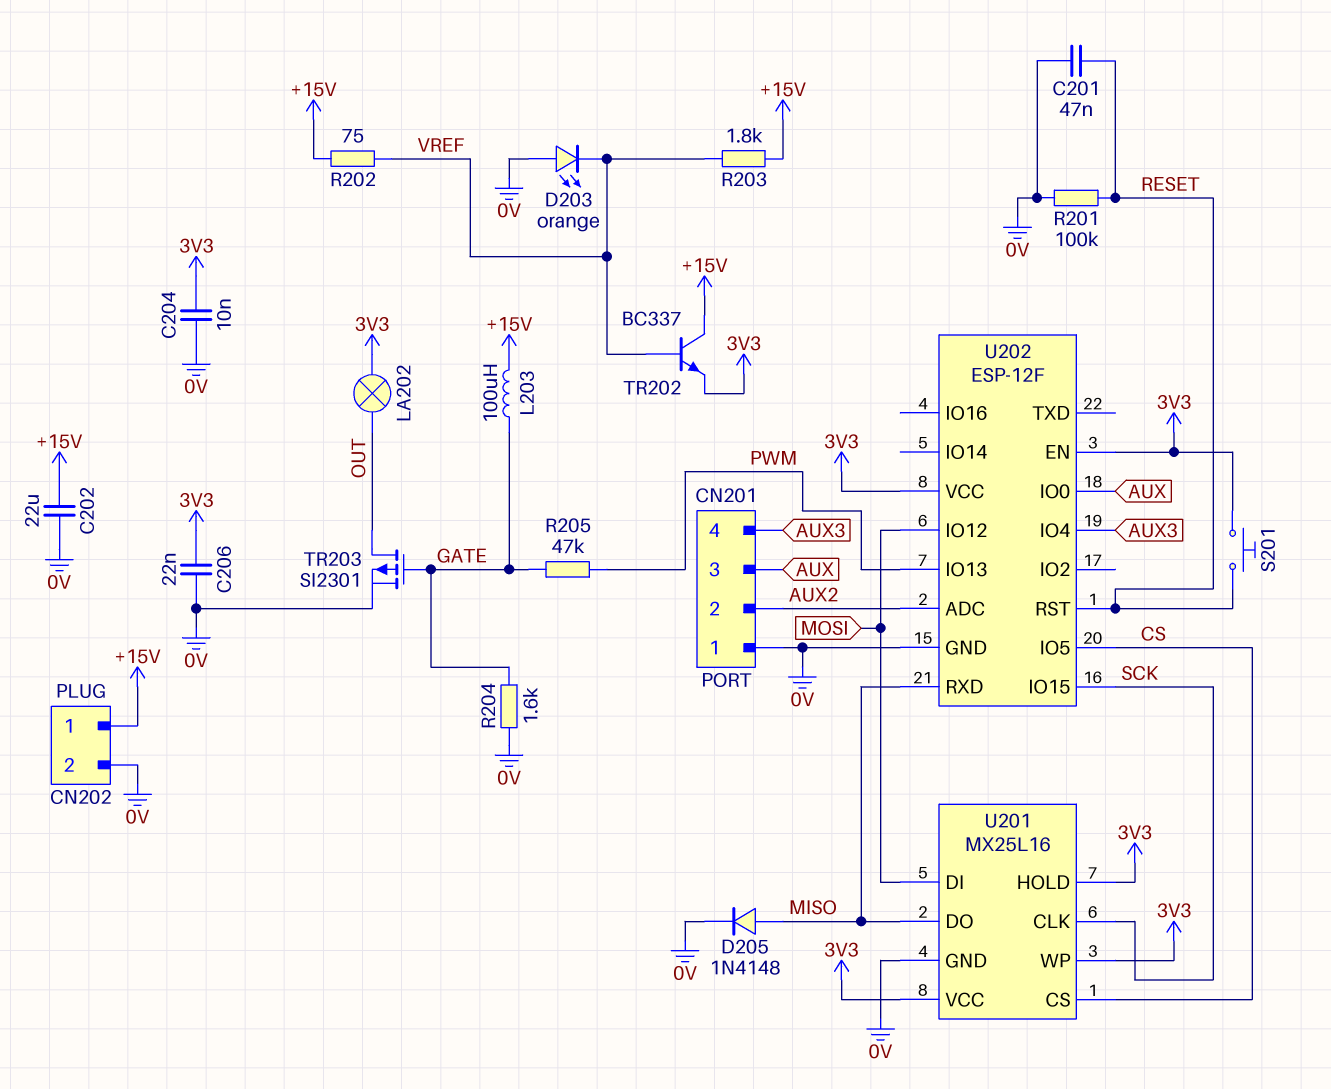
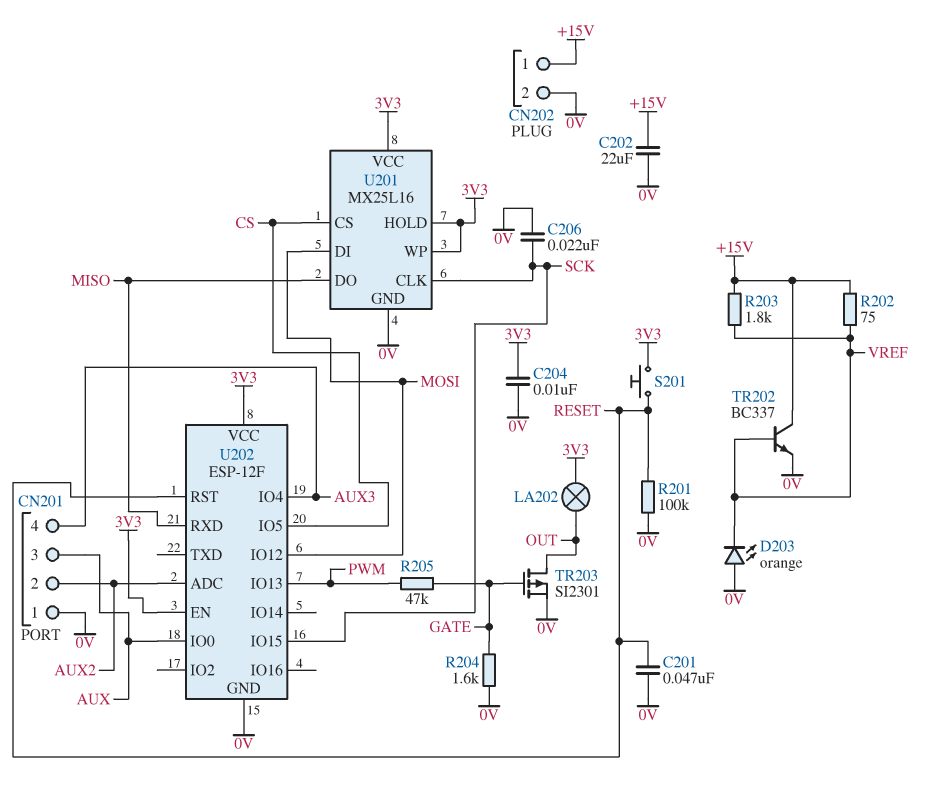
C206: 22nF (0V, 3V3) -> 22nF (0V, SCK)
D205: diode 1N4148 (A MISO, K 0V) -> none
L203: 100uH (+15V, GATE) -> none
TR202: NPN BC337 (B VREF, C +15V, E 3V3) -> NPN BC337 (B VREF, C +15V, E 0V)

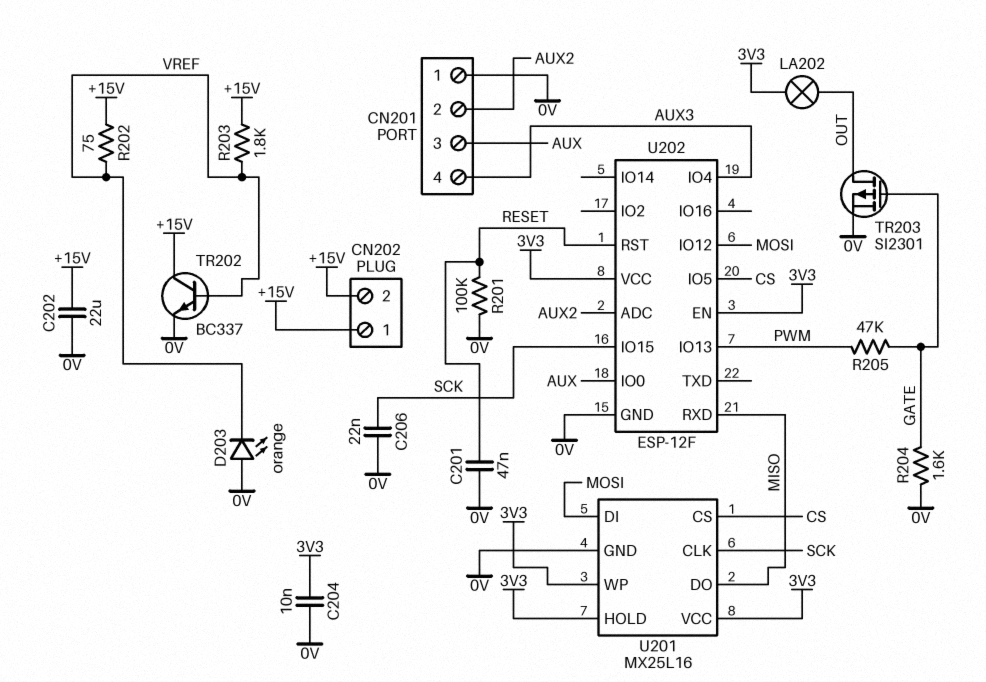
CN202 pin 2: 0V -> +15V
S201: button (3V3, RESET) -> none

